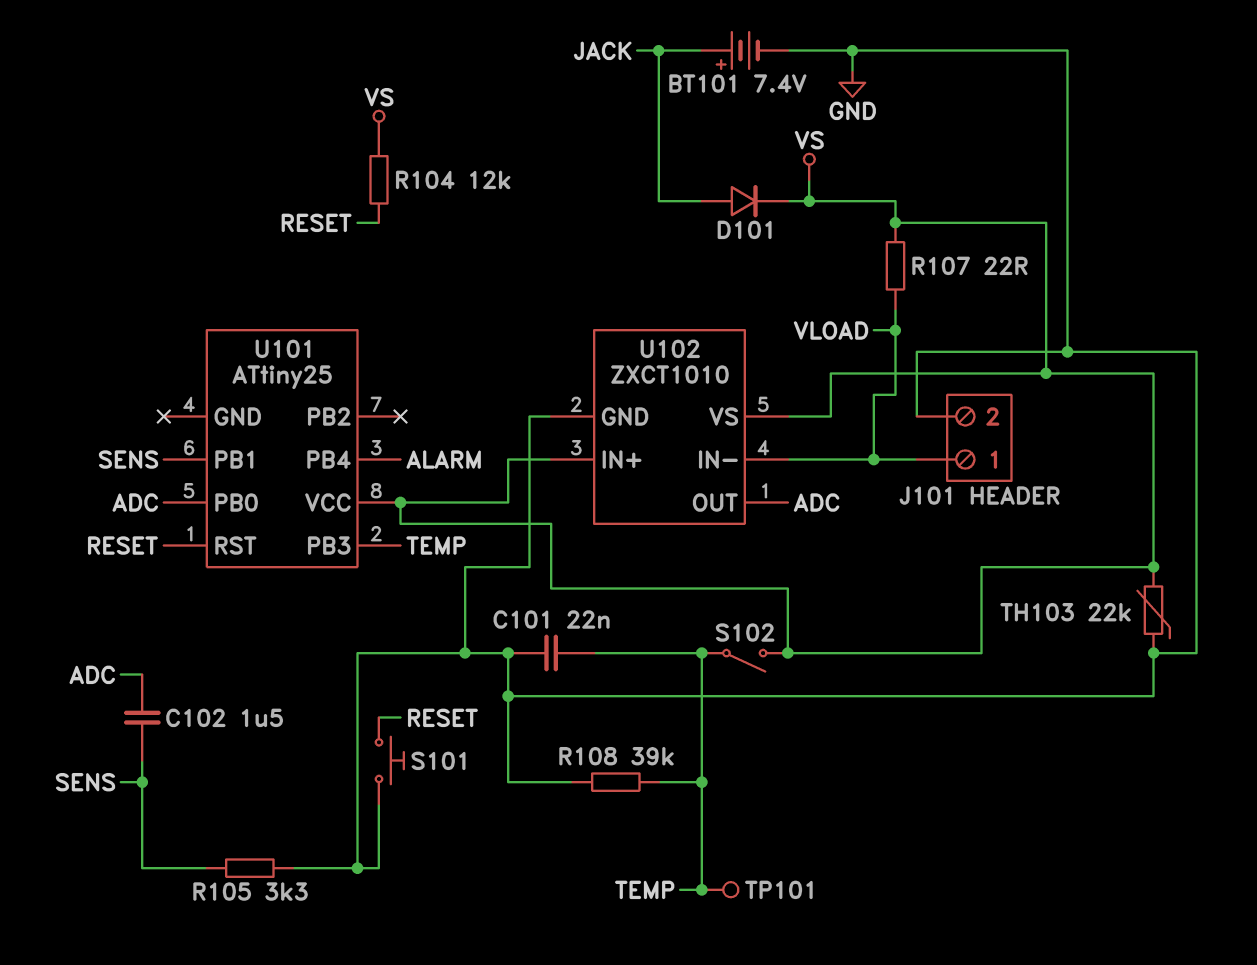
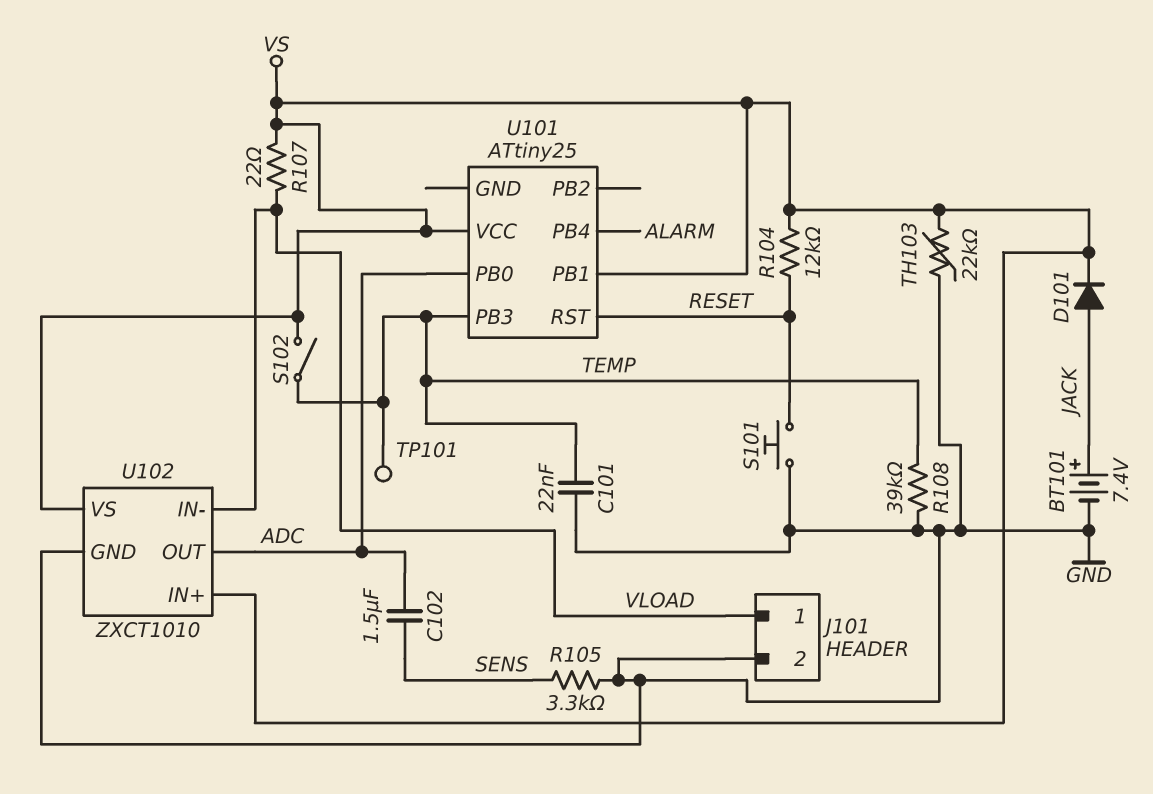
U101 pin PB1: SENS -> VS

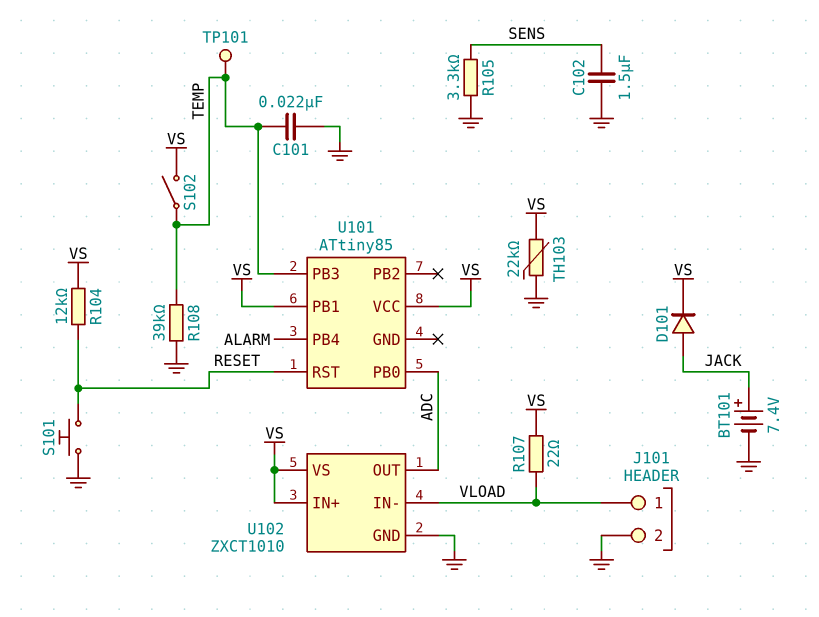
C102: 1.5uF (ADC, SENS) -> 1.5uF (GND, SENS)
U101: ATtiny25 -> ATtiny85

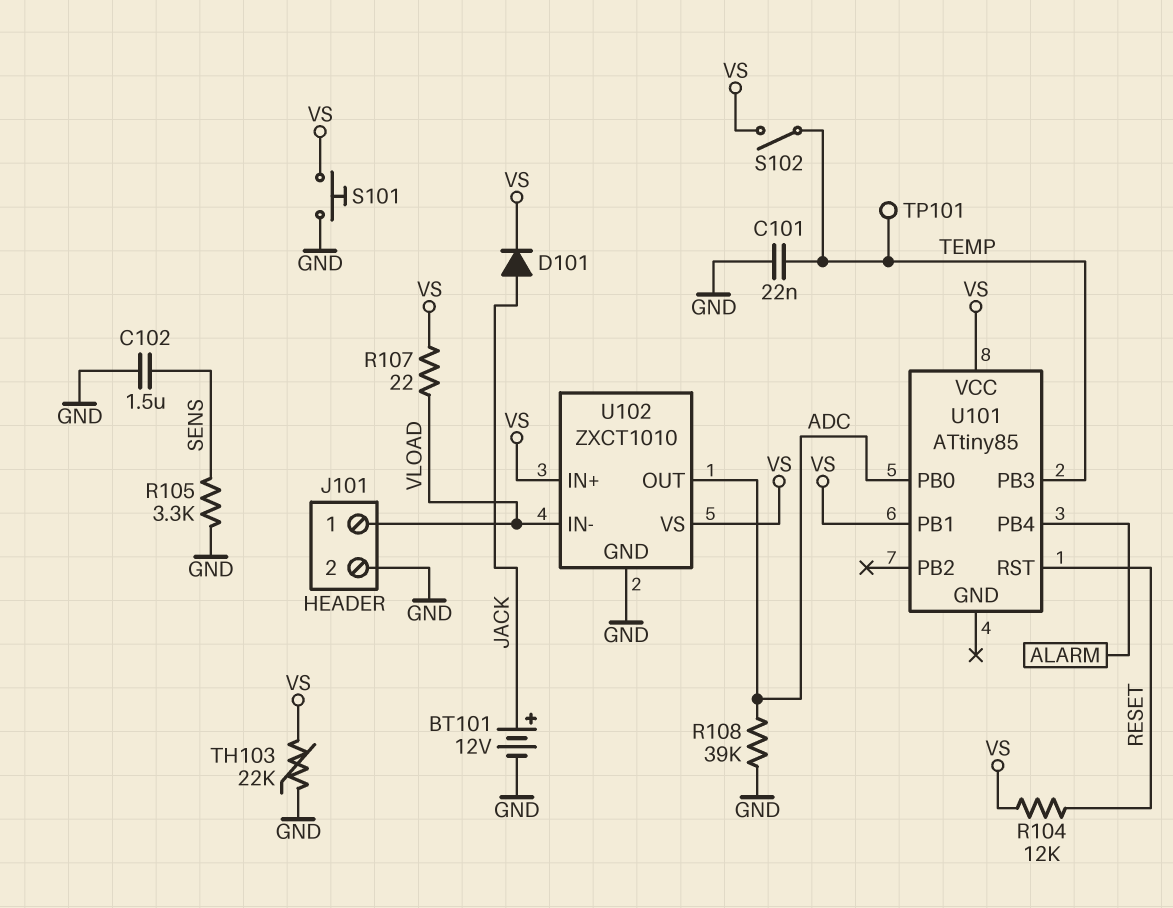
BT101: 7.4V (plus JACK, minus GND) -> 12V (plus JACK, minus GND)
R108: 39k (GND, TEMP) -> 39k (ADC, GND)
S101: button (GND, RESET) -> button (GND, VS)

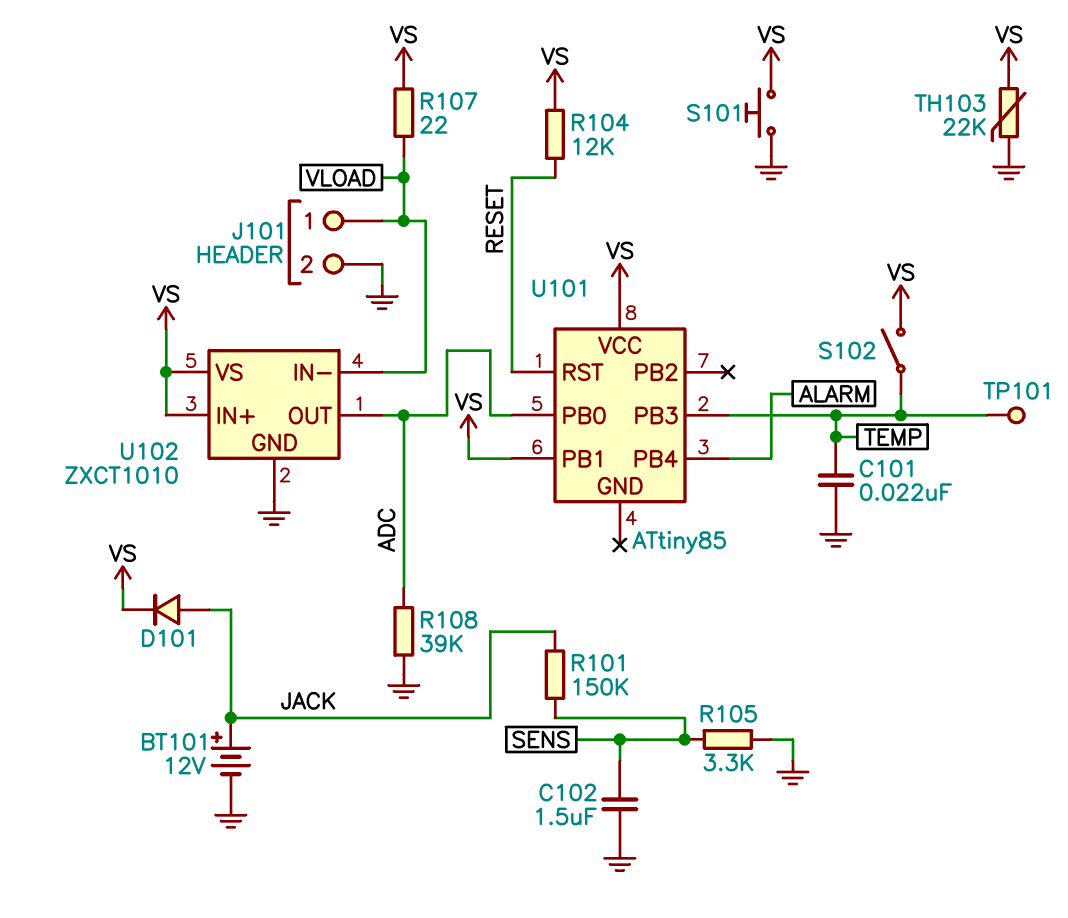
R101: none -> 150k (JACK, SENS)

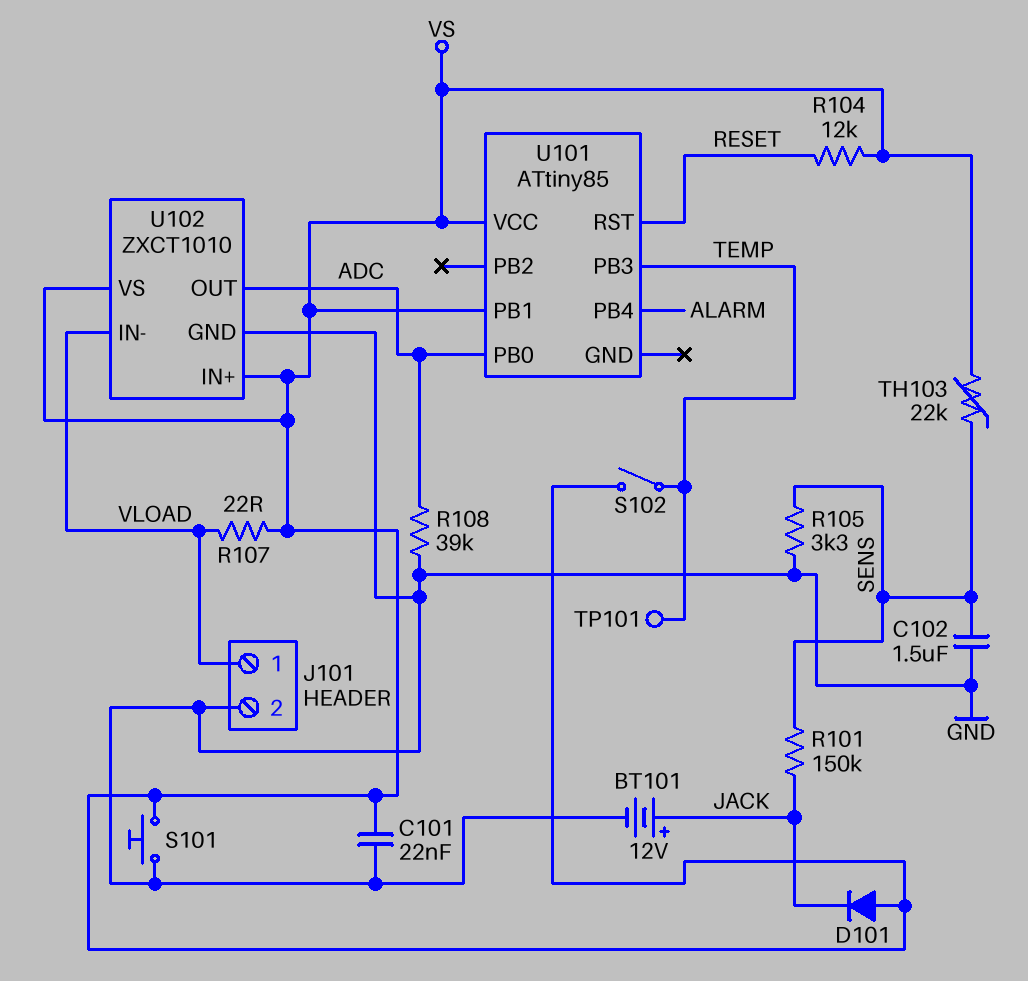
C101: 22nF (GND, TEMP) -> 22nF (GND, VS)
D101: diode (A JACK, K VS) -> diode (A VS, K JACK)
TH103: 22k (GND, VS) -> 22k (SENS, VS)

